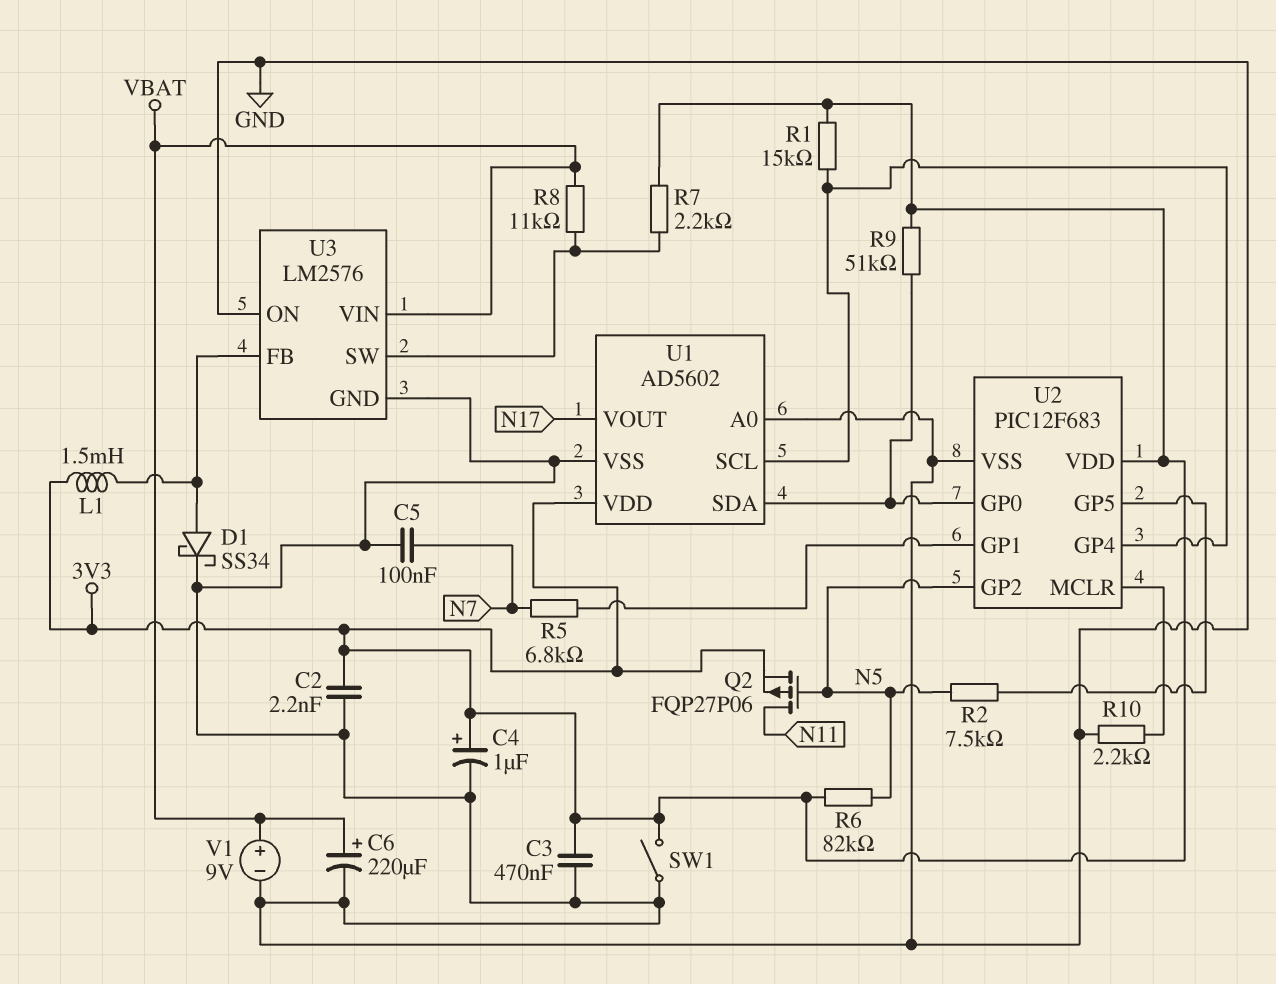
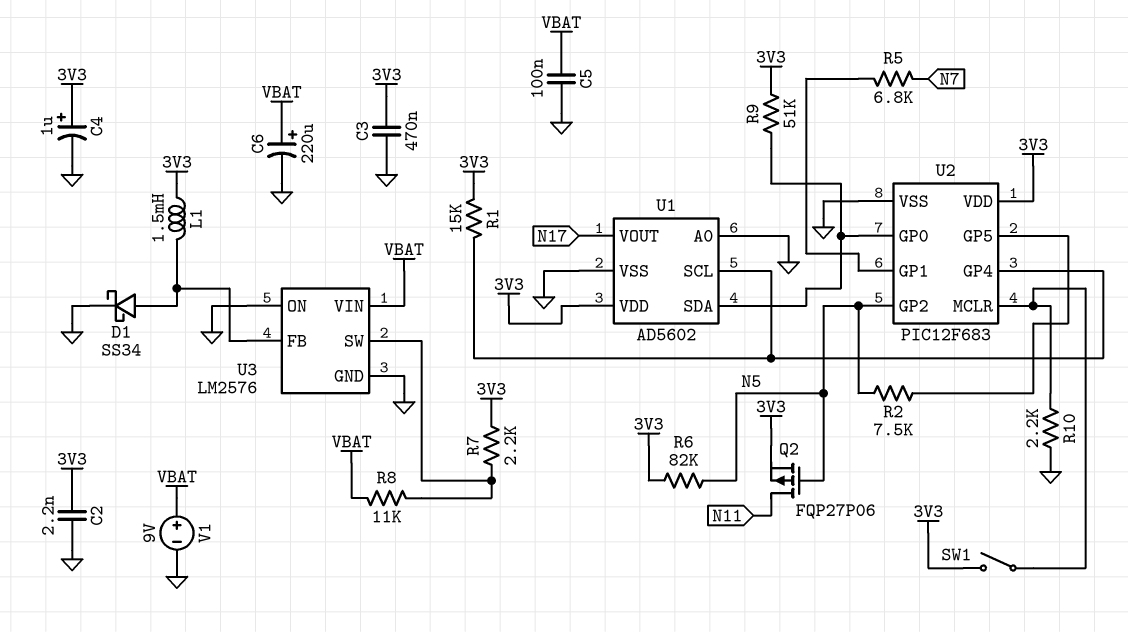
C5: 100nF (GND, N7) -> 100nF (GND, VBAT)
SW1: switch (3V3, GND) -> switch (3V3, U2/MCLR)

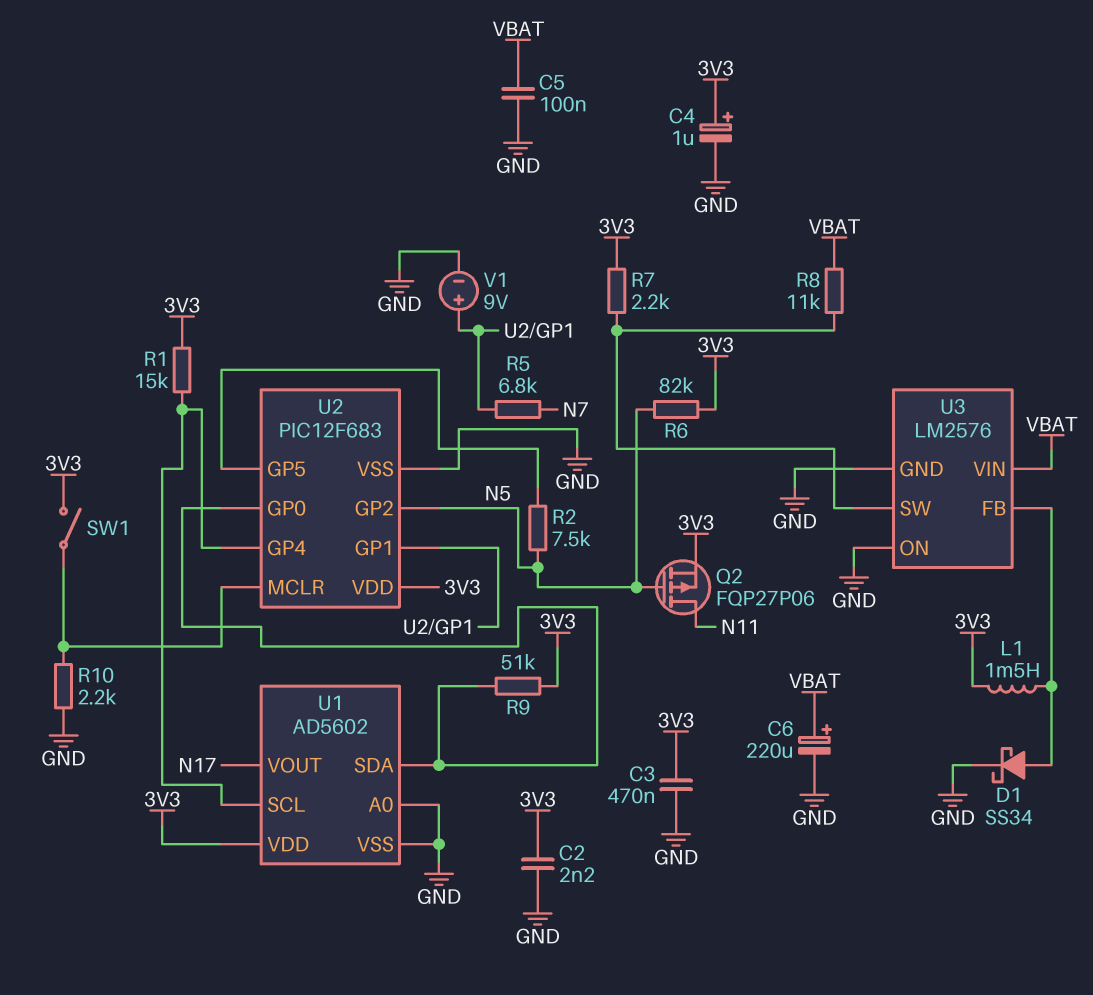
V1: 9V (plus VBAT, minus GND) -> 9V (plus U2/GP1, minus GND)

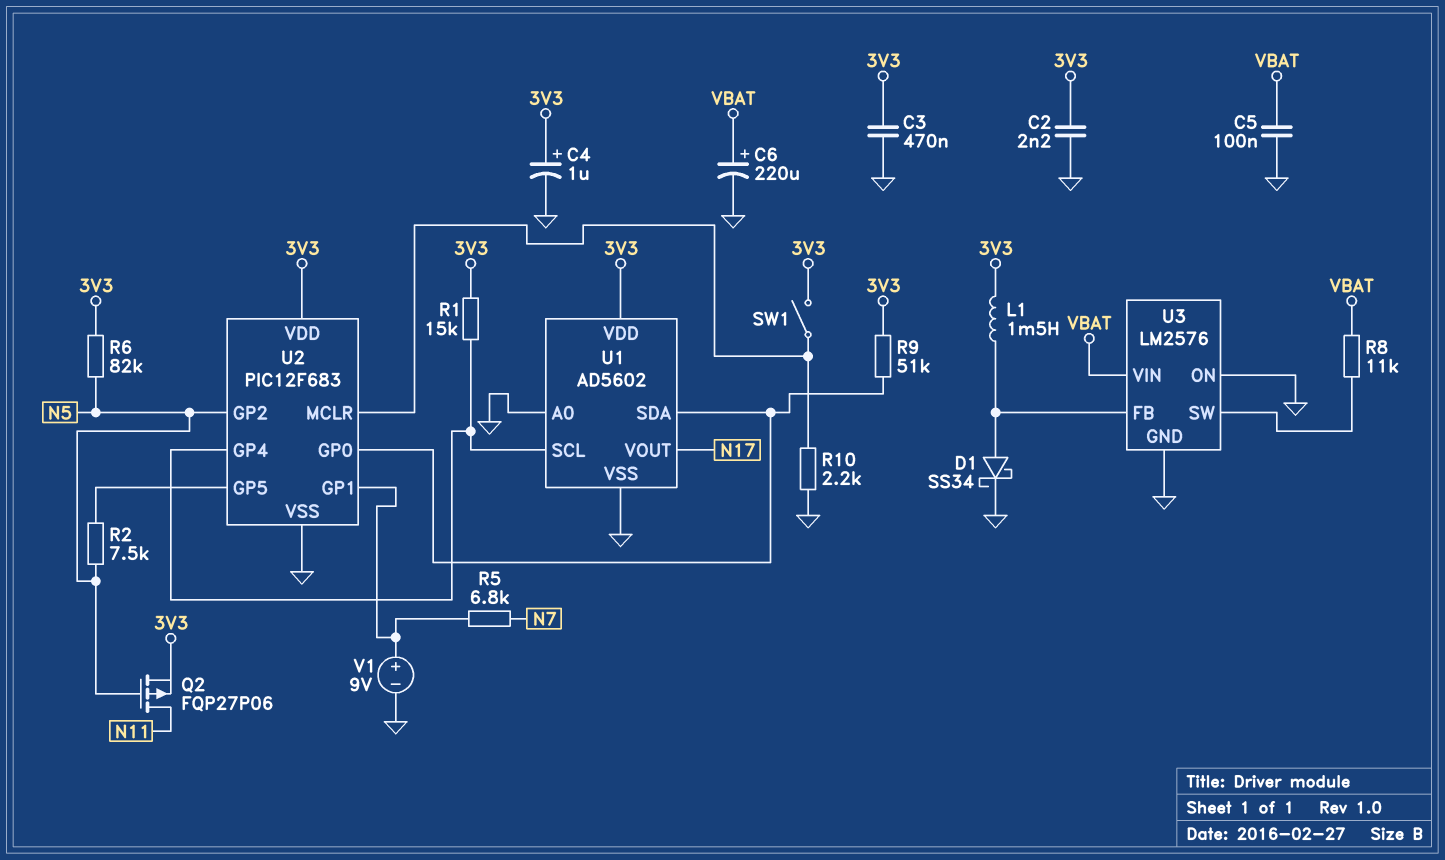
R7: 2.2k (3V3, U3/SW) -> none

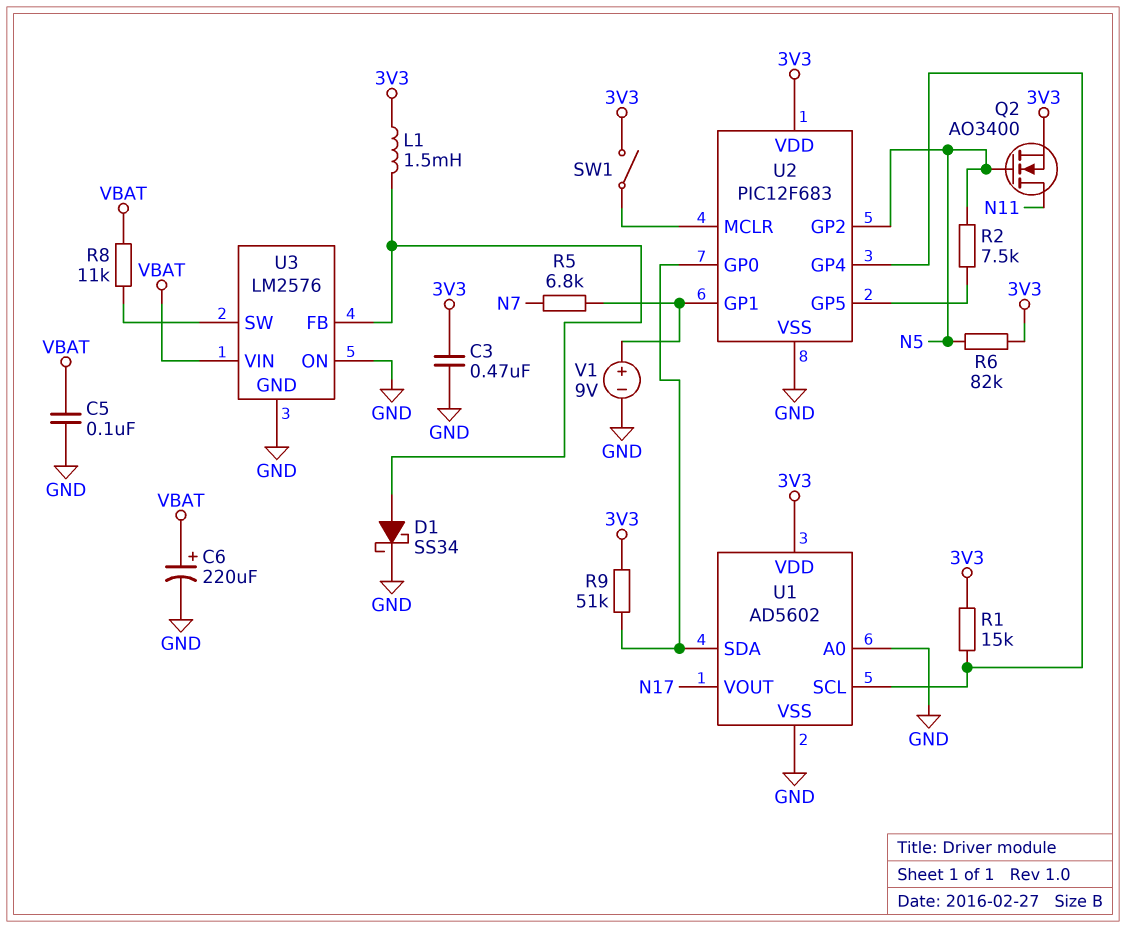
C2: 2.2nF (3V3, GND) -> none
C4: 1uF (plus 3V3, minus GND) -> none
Q2: PMOS FQP27P06 (G N5, D N11, S 3V3) -> NMOS AO3400 (G N5, D N11, S 3V3)
R10: 2.2k (GND, U2/MCLR) -> none

